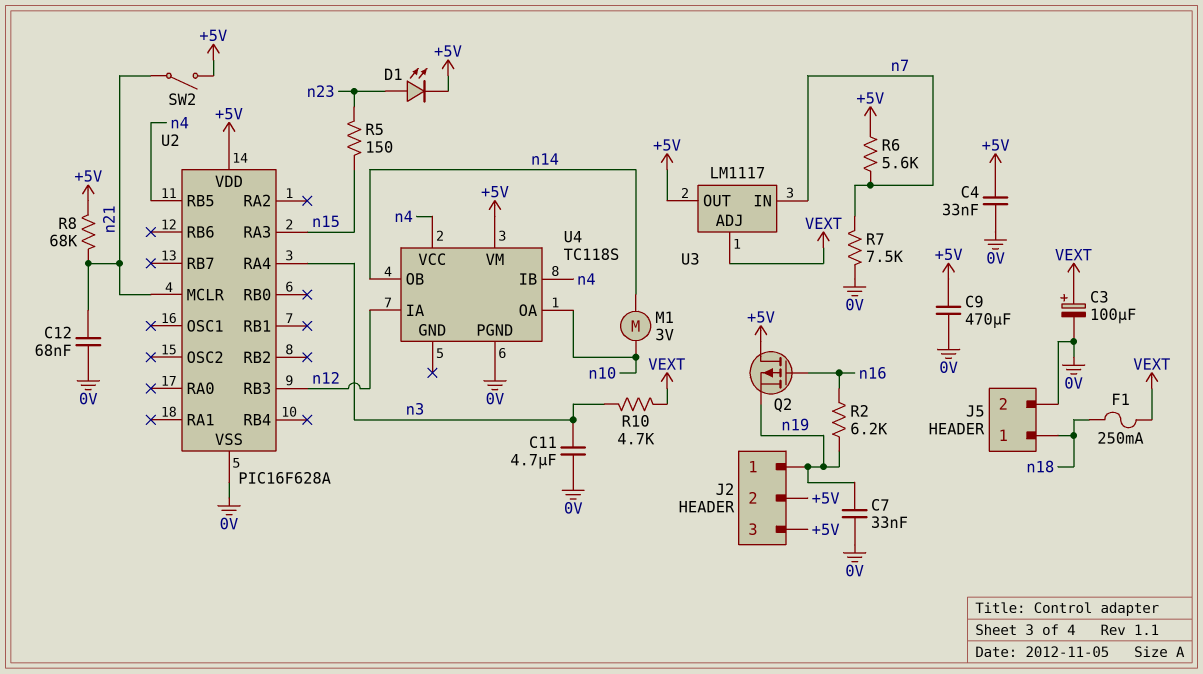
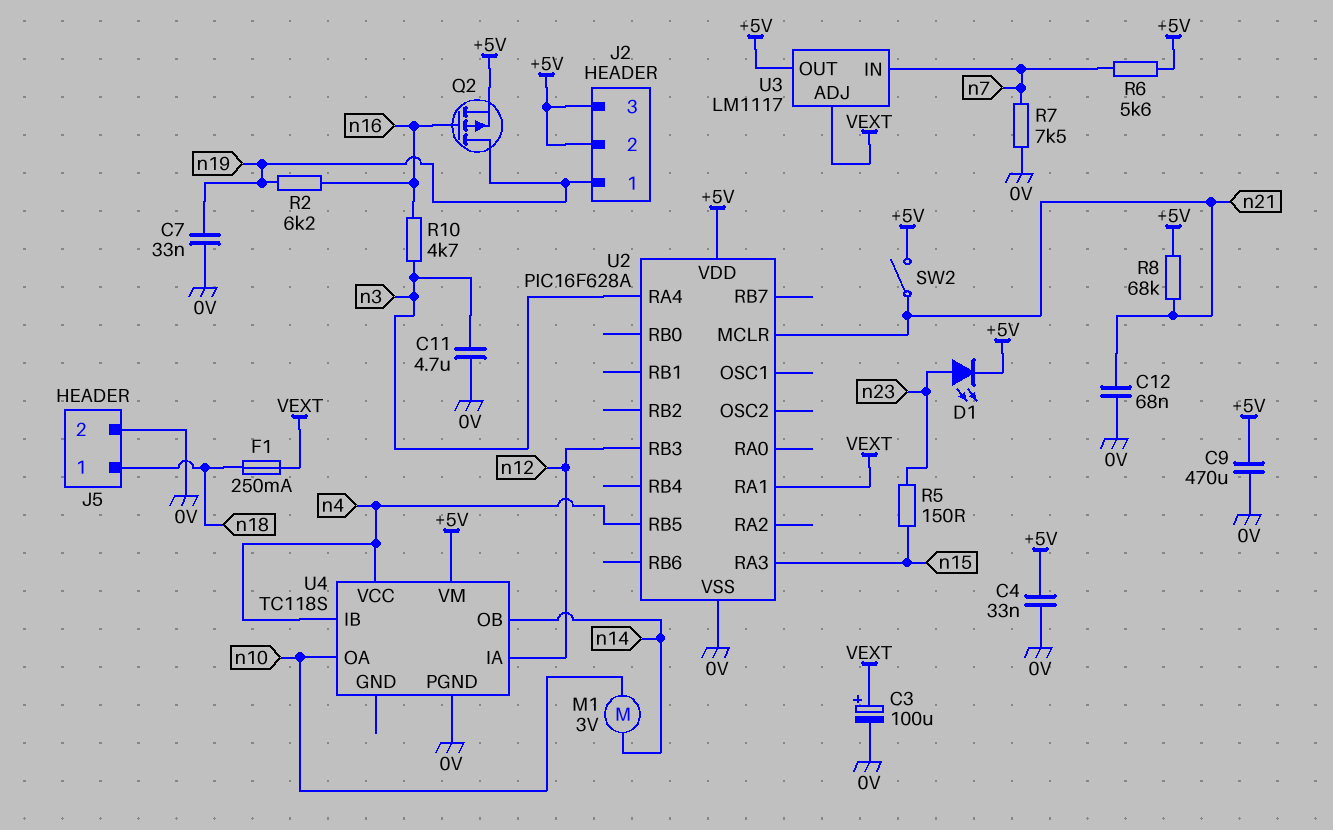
Q2: PMOS (G n16, D +5V, S n19) -> PMOS (G n16, D n19, S +5V)
R10: 4.7k (VEXT, n3) -> 4.7k (n3, n16)
U2 pin RA1: none -> VEXT

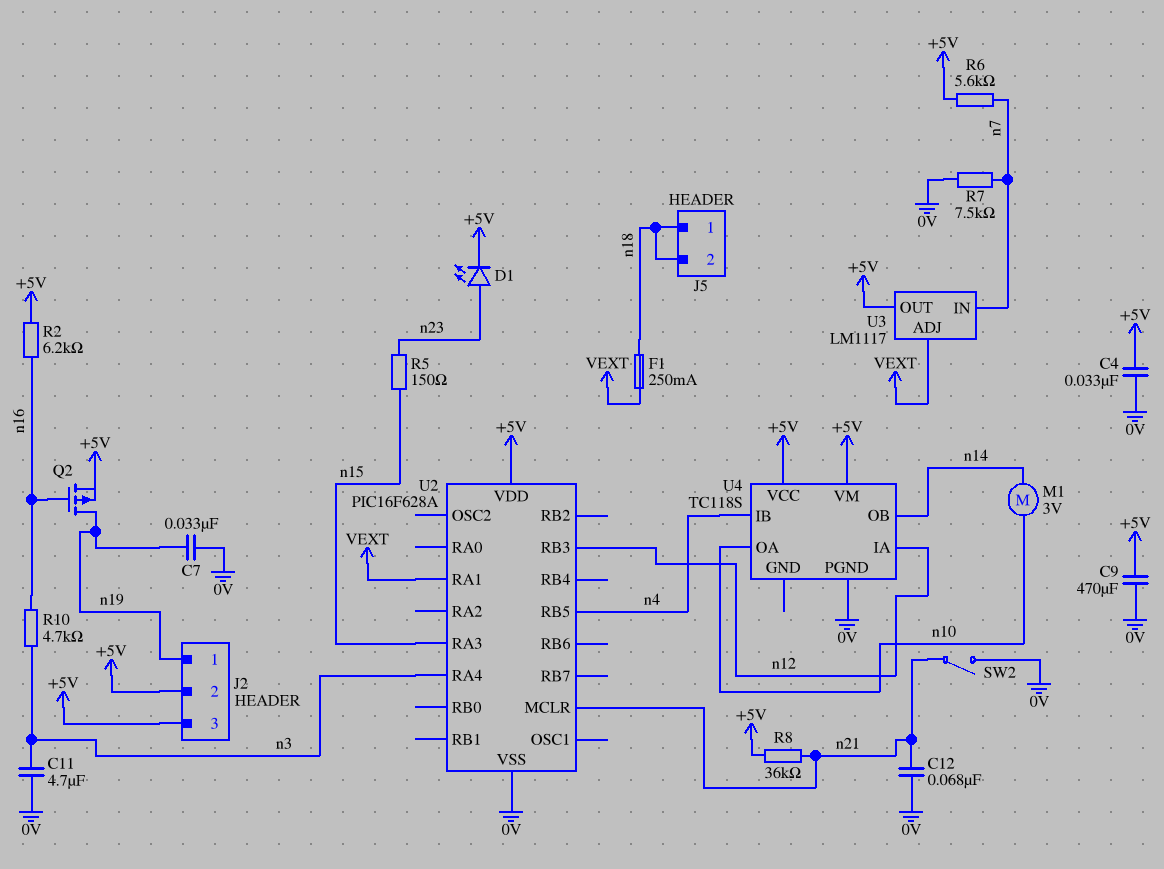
C3: 100uF (plus VEXT, minus 0V) -> none
J5 pin 2: 0V -> n18
R2: 6.2k (n16, n19) -> 6.2k (+5V, n16)
R8: 68k (+5V, n21) -> 36k (+5V, n21)
SW2: switch (+5V, n21) -> switch (0V, n21)
U4 pin VCC: n4 -> +5V

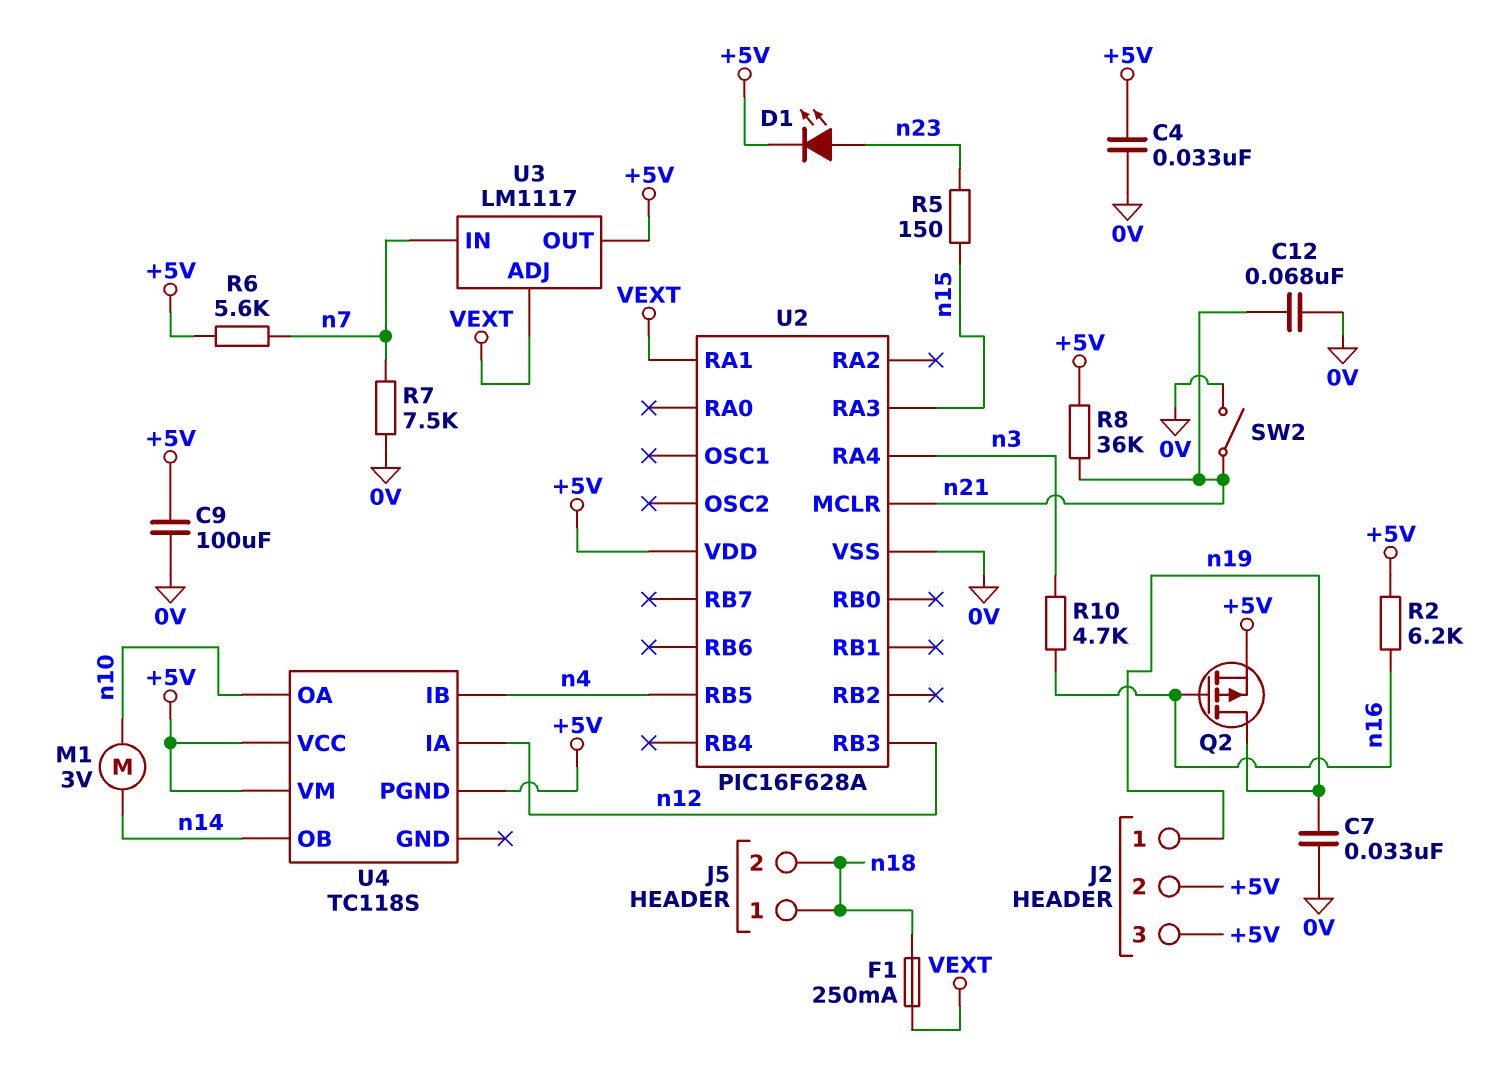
C9: 470uF (+5V, 0V) -> 100uF (+5V, 0V)
C11: 4.7uF (0V, n3) -> none
U4 pin PGND: 0V -> +5V

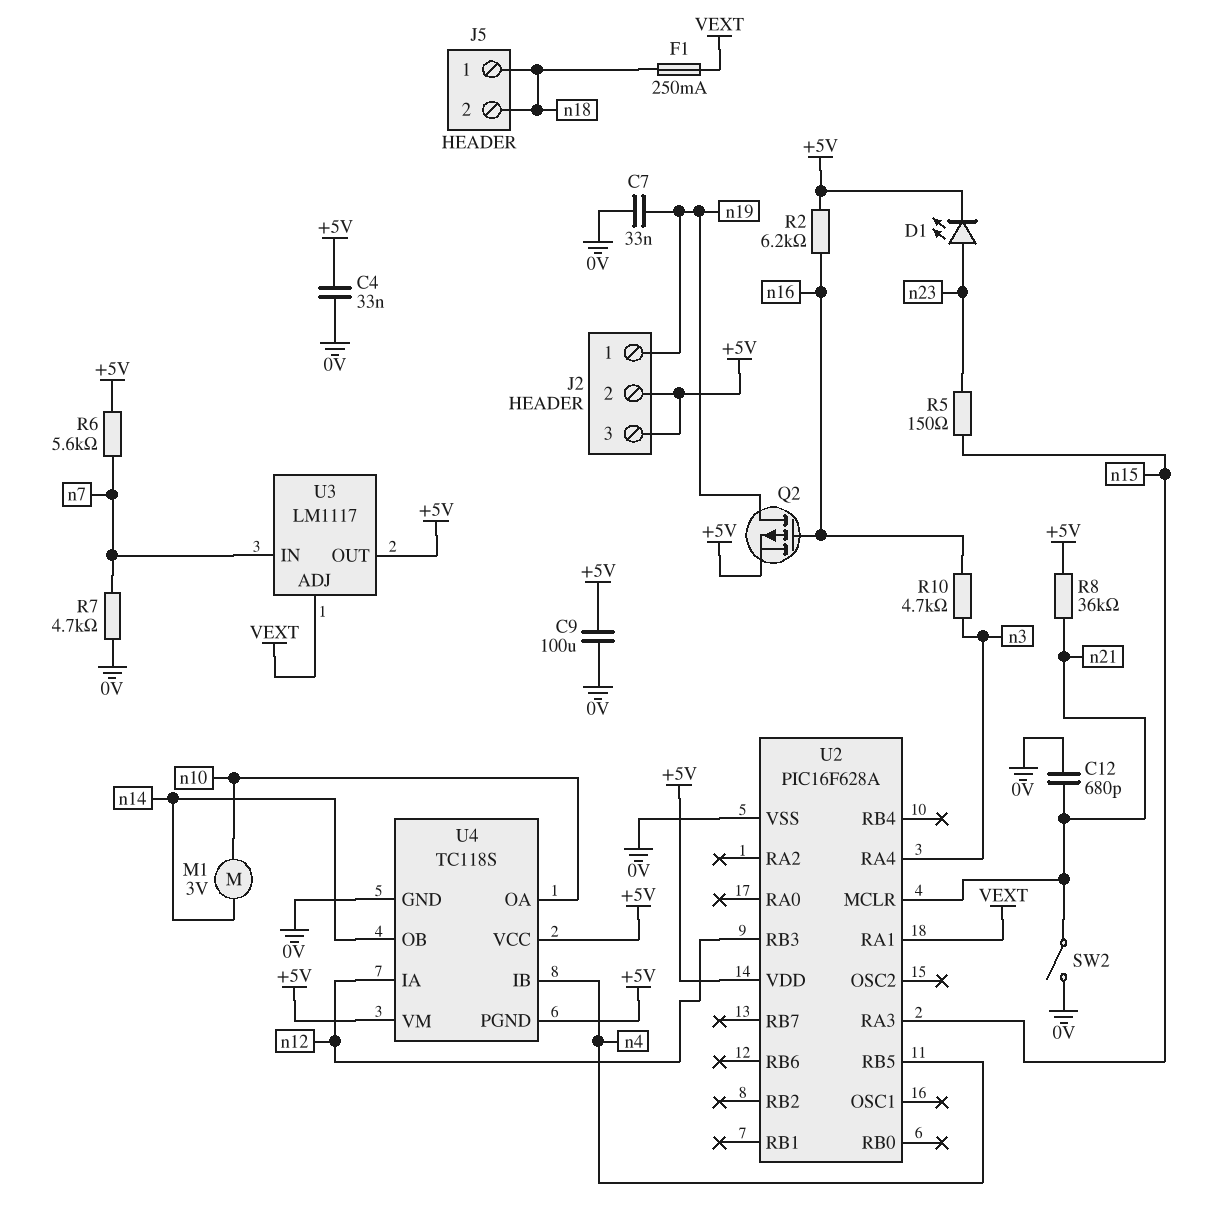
C12: 68nF (0V, n21) -> 680pF (0V, n21)
R7: 7.5k (0V, n7) -> 4.7k (0V, n7)
U4 pin GND: none -> 0V

